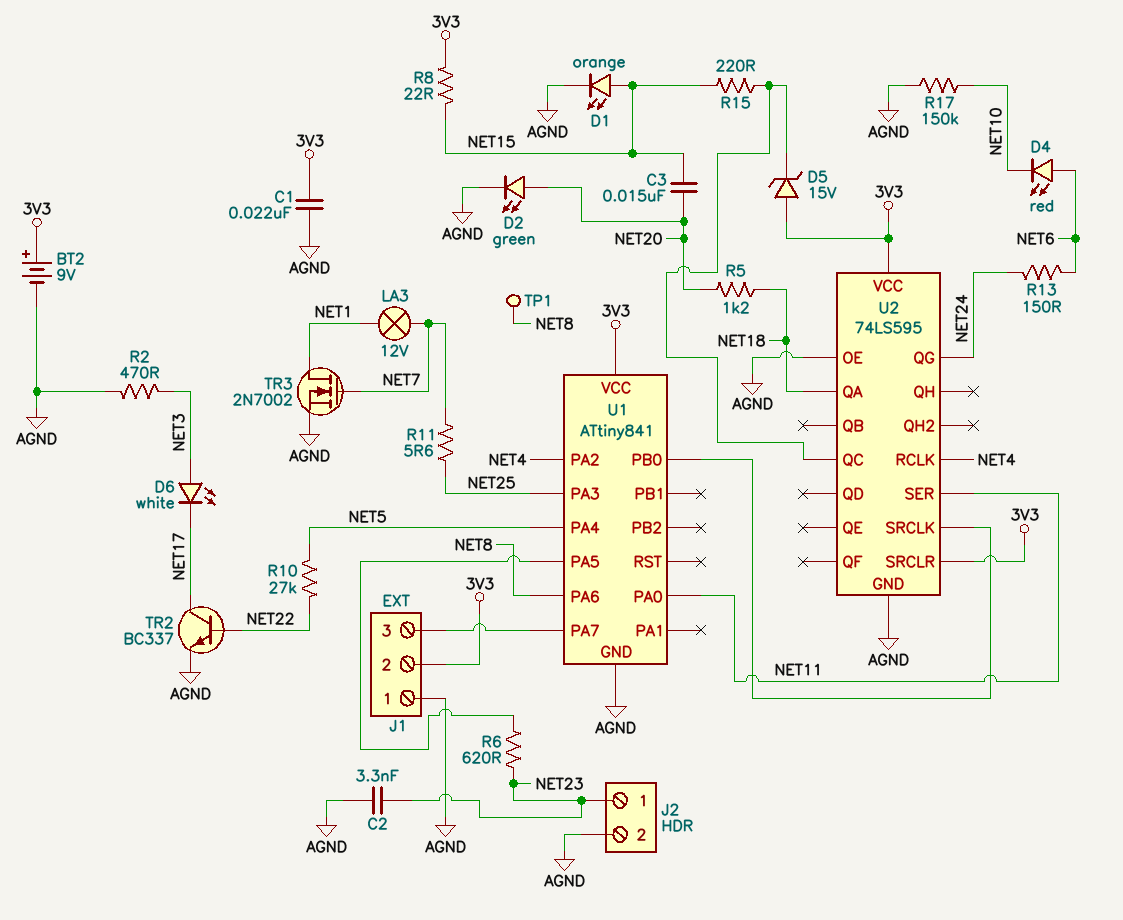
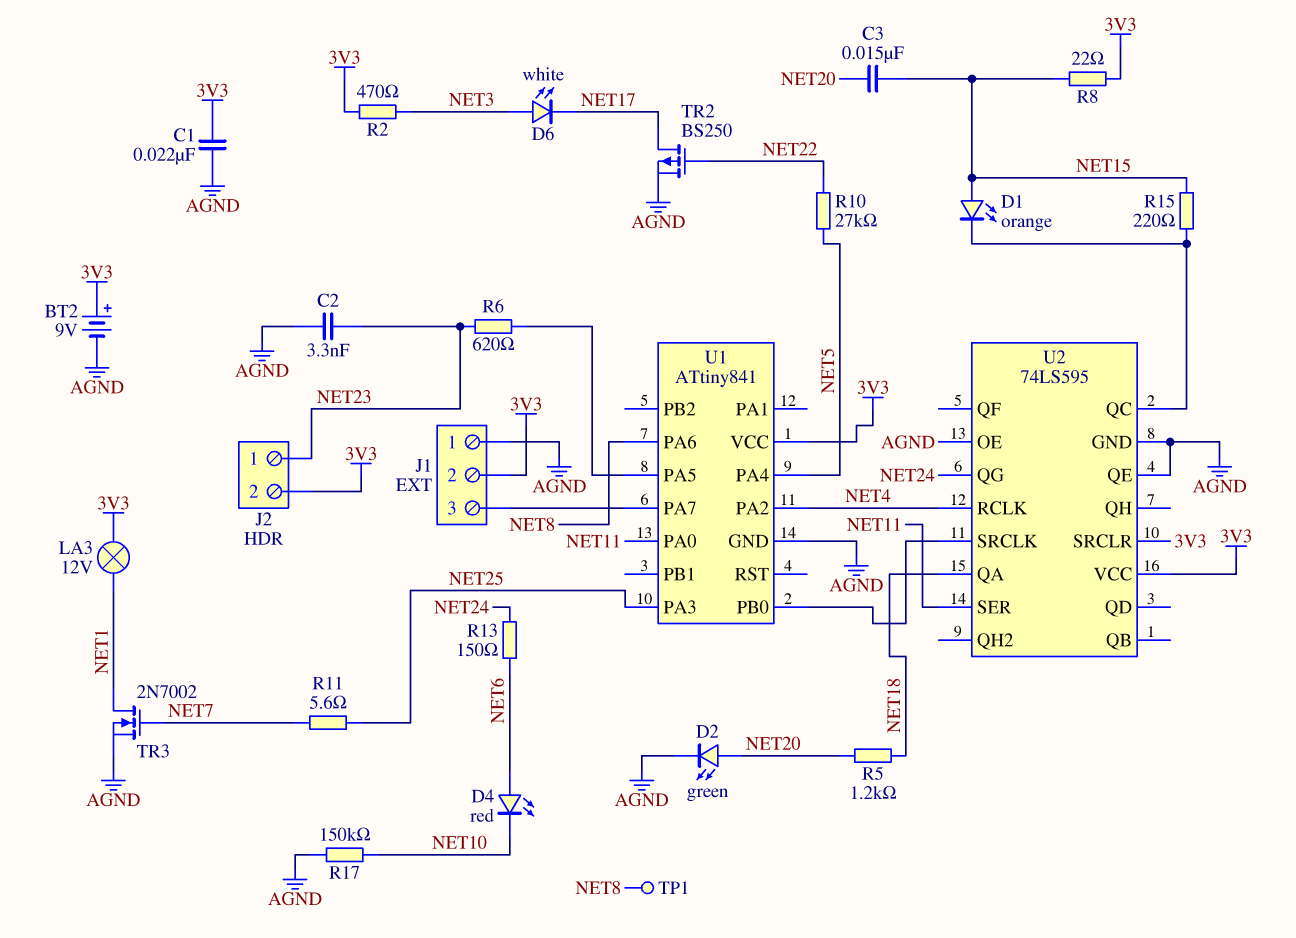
D1: LED orange (A NET15, K AGND) -> LED orange (A NET15, K U2/QC)
D5: zener 15V (A 3V3, K U2/QC) -> none
J2 pin 2: AGND -> 3V3
LA3: lamp 12V (NET1, NET7) -> lamp 12V (3V3, NET1)
R2: 470 (AGND, NET3) -> 470 (3V3, NET3)
TR2: NPN BC337 (B NET22, C NET17, E AGND) -> PMOS BS250 (G NET22, D NET17, S AGND)
U2 pin QE: none -> AGND

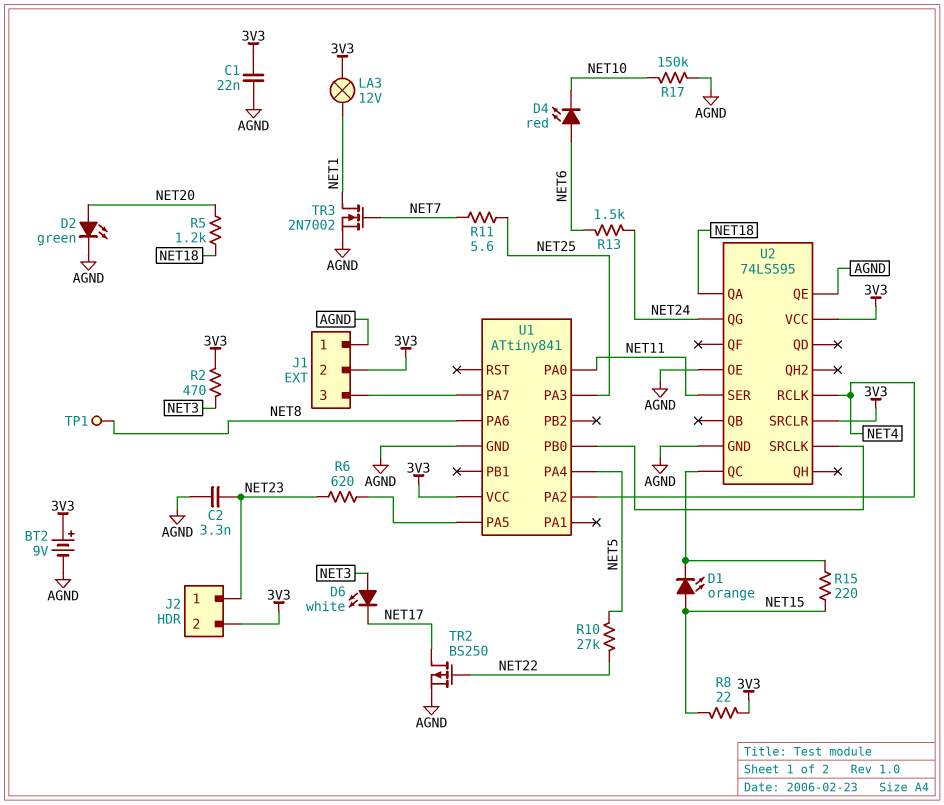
C3: 15nF (NET15, NET20) -> none
R13: 150 (NET6, NET24) -> 1.5k (NET6, NET24)

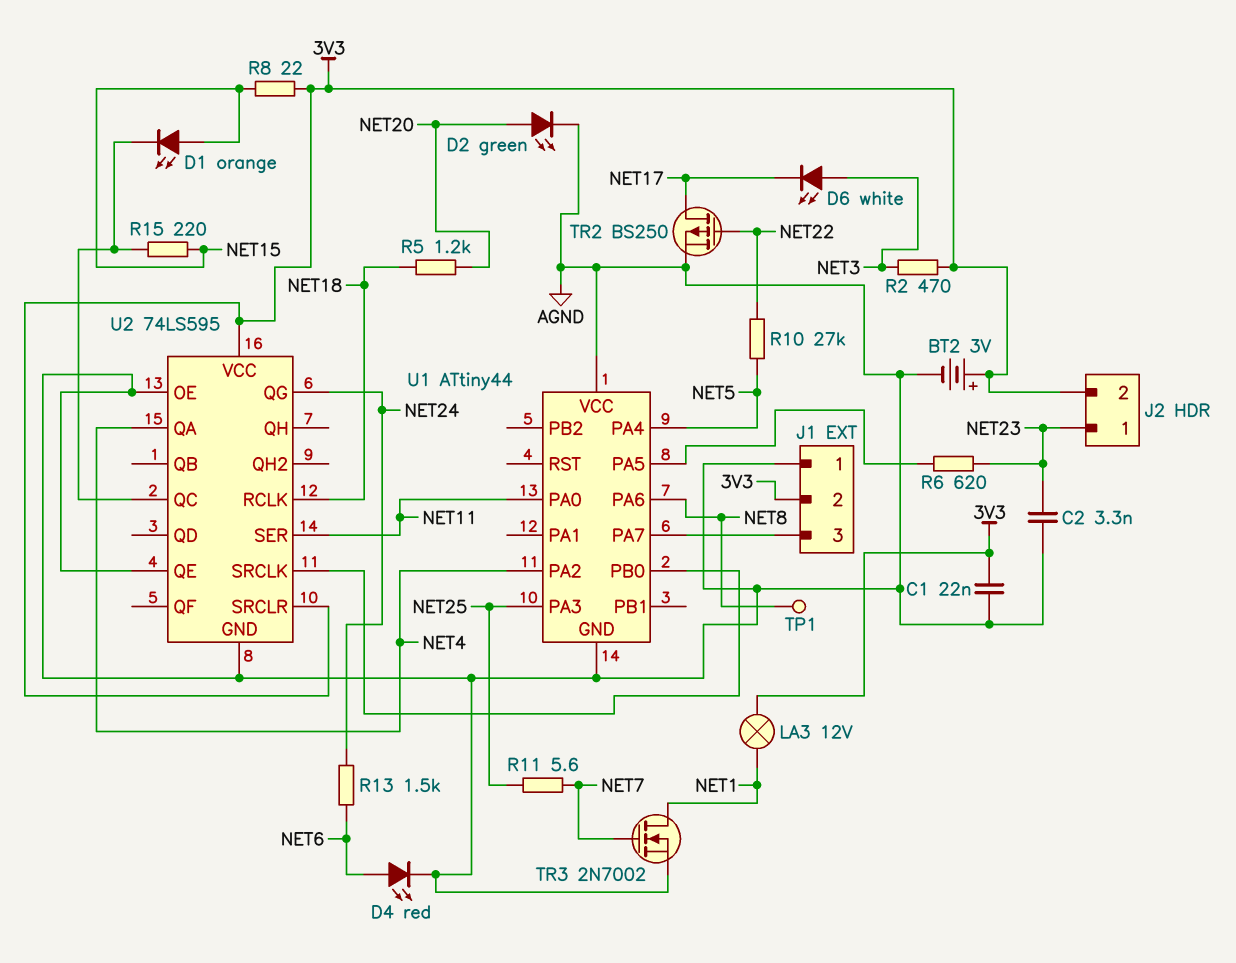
BT2: 9V (plus 3V3, minus AGND) -> 3V (plus 3V3, minus AGND)
D4: LED red (A NET6, K NET10) -> LED red (A NET6, K AGND)
R17: 150k (AGND, NET10) -> none
U1: ATtiny841 -> ATtiny44
U1 pin VCC: 3V3 -> AGND
U2 pin QA: NET18 -> NET4
U2 pin RCLK: NET4 -> NET18

